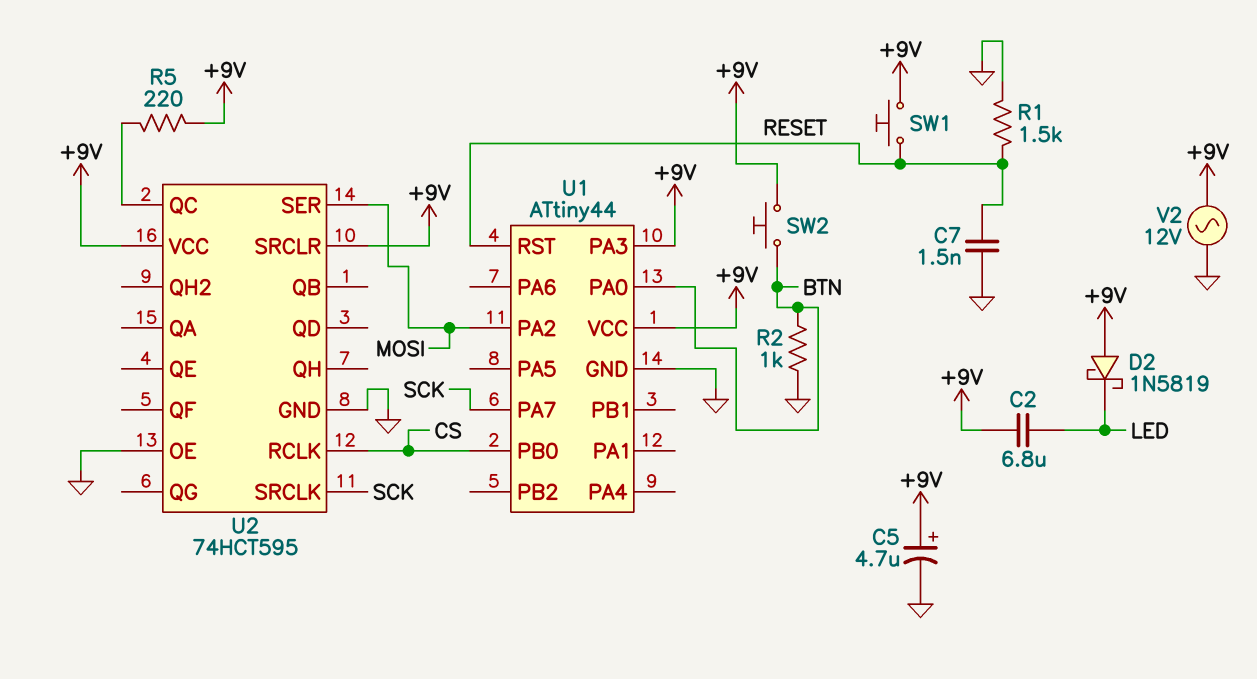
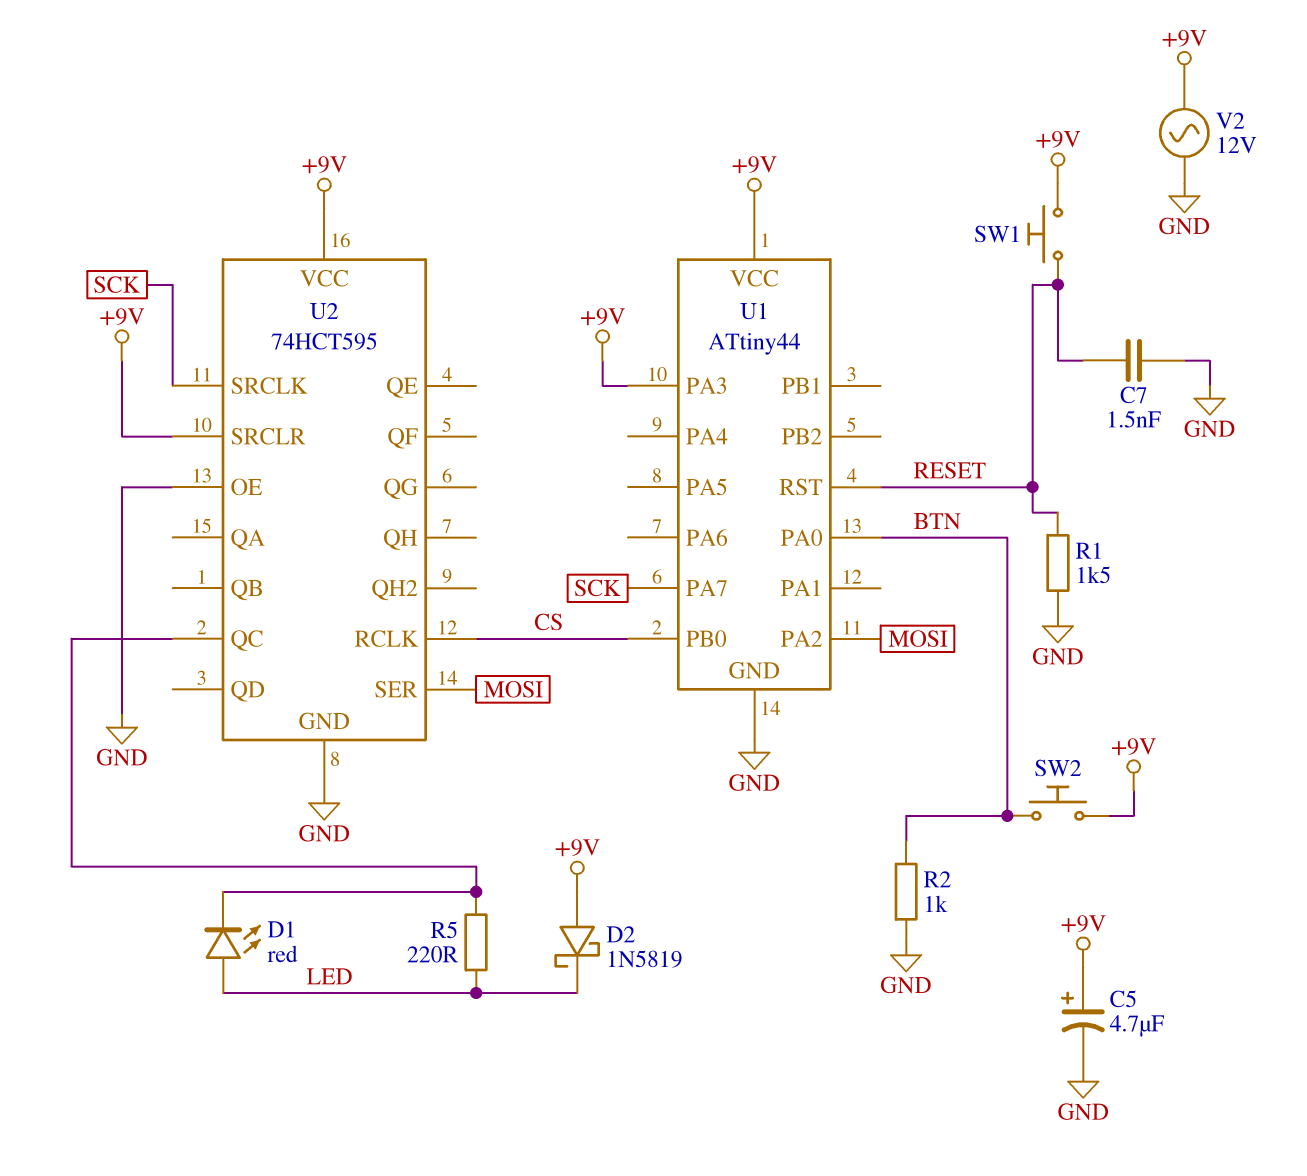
C2: 6.8uF (+9V, LED) -> none
D1: none -> LED red (A LED, K U2/QC)
R5: 220 (+9V, U2/QC) -> 220 (LED, U2/QC)

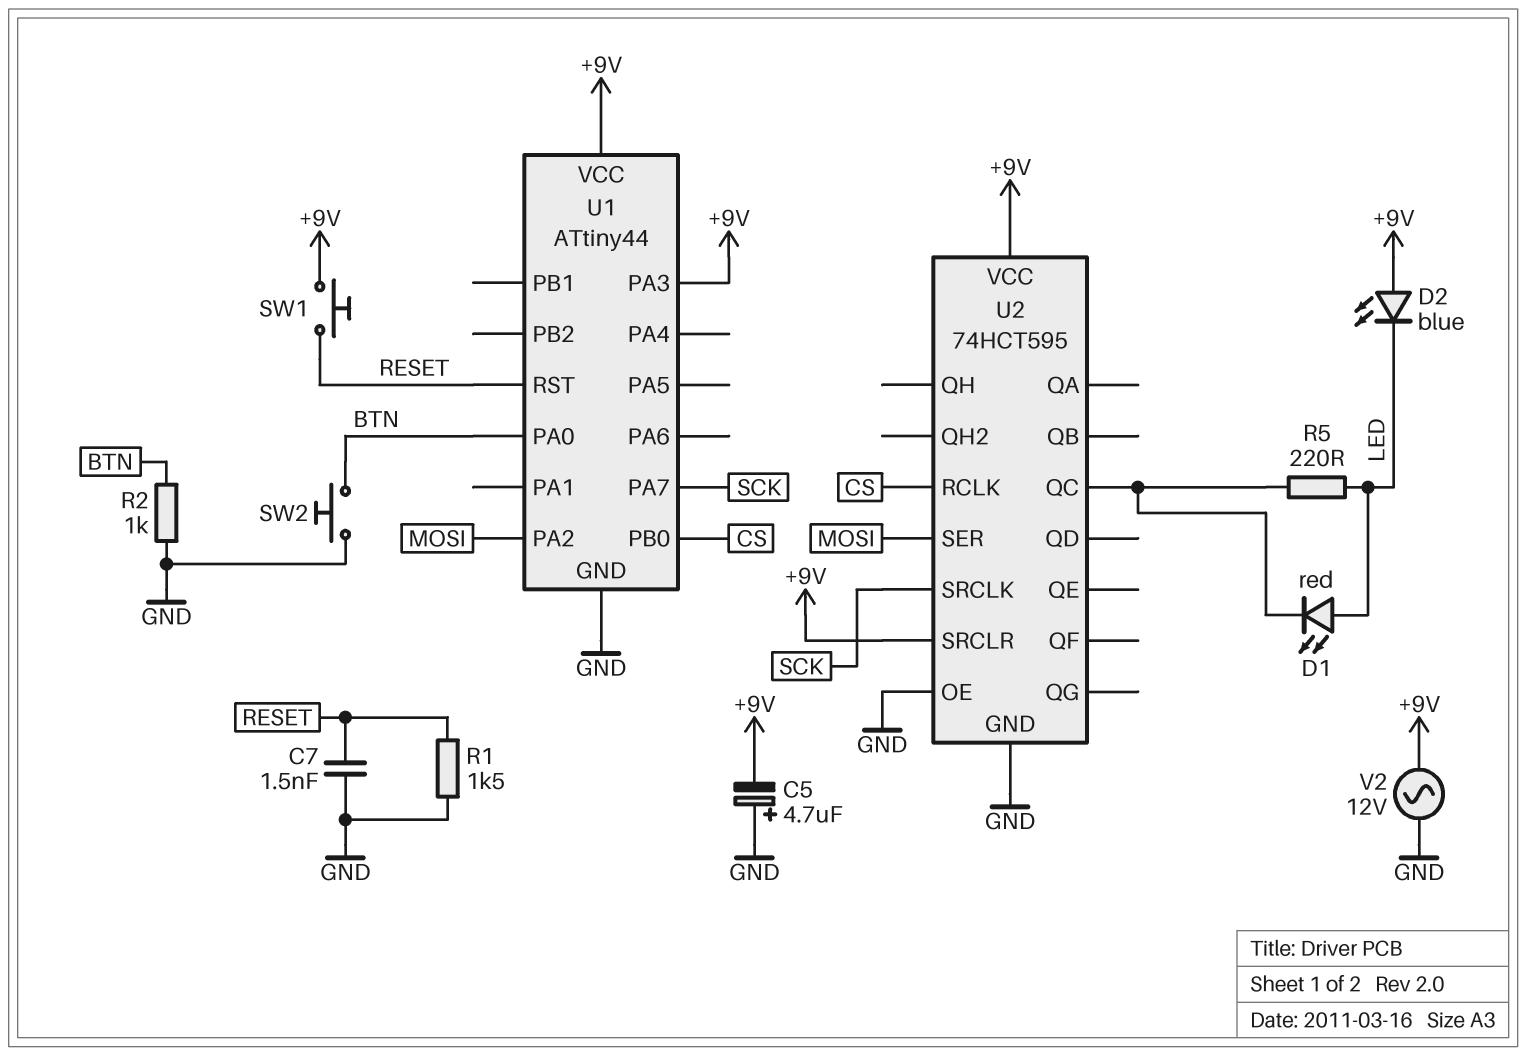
C5: 4.7uF (plus +9V, minus GND) -> 4.7uF (plus GND, minus +9V)
D2: schottky 1N5819 (A +9V, K LED) -> LED blue (A +9V, K LED)
SW2: button (+9V, BTN) -> button (BTN, GND)

